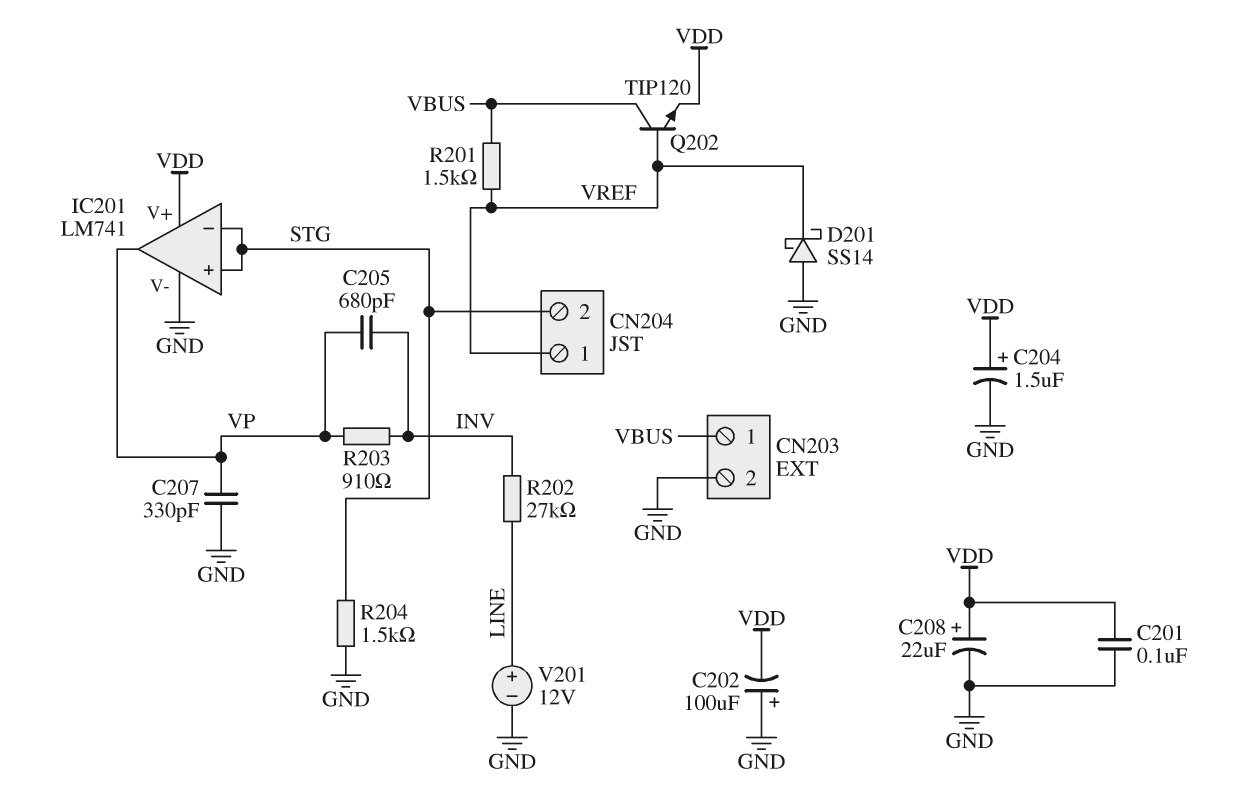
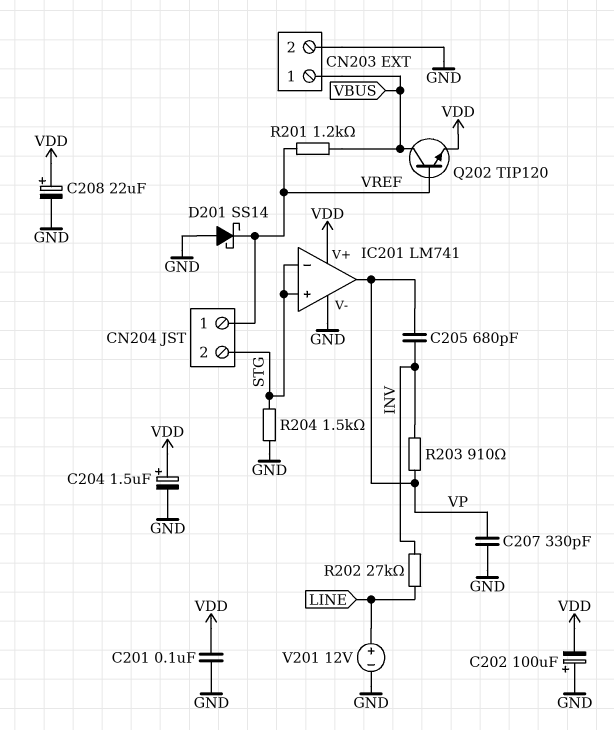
R201: 1.5k (VBUS, VREF) -> 1.2k (VBUS, VREF)

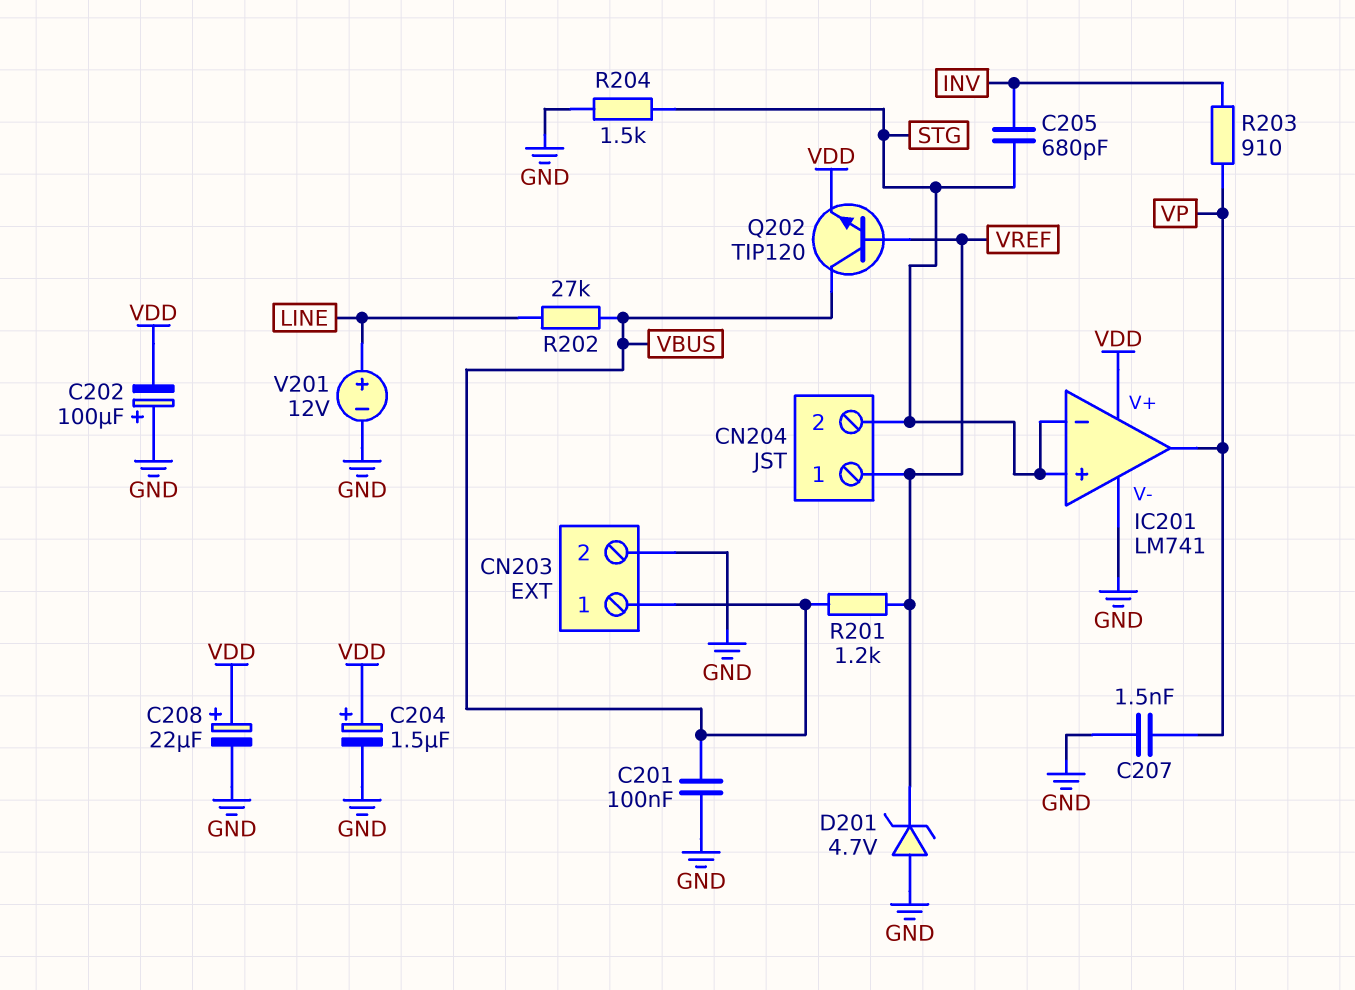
C201: 100nF (GND, VDD) -> 100nF (GND, VBUS)
C205: 680pF (INV, VP) -> 680pF (INV, STG)
C207: 330pF (GND, VP) -> 1.5nF (GND, VP)
D201: schottky SS14 (A GND, K VREF) -> zener 4.7V (A GND, K VREF)
R202: 27k (INV, LINE) -> 27k (LINE, VBUS)

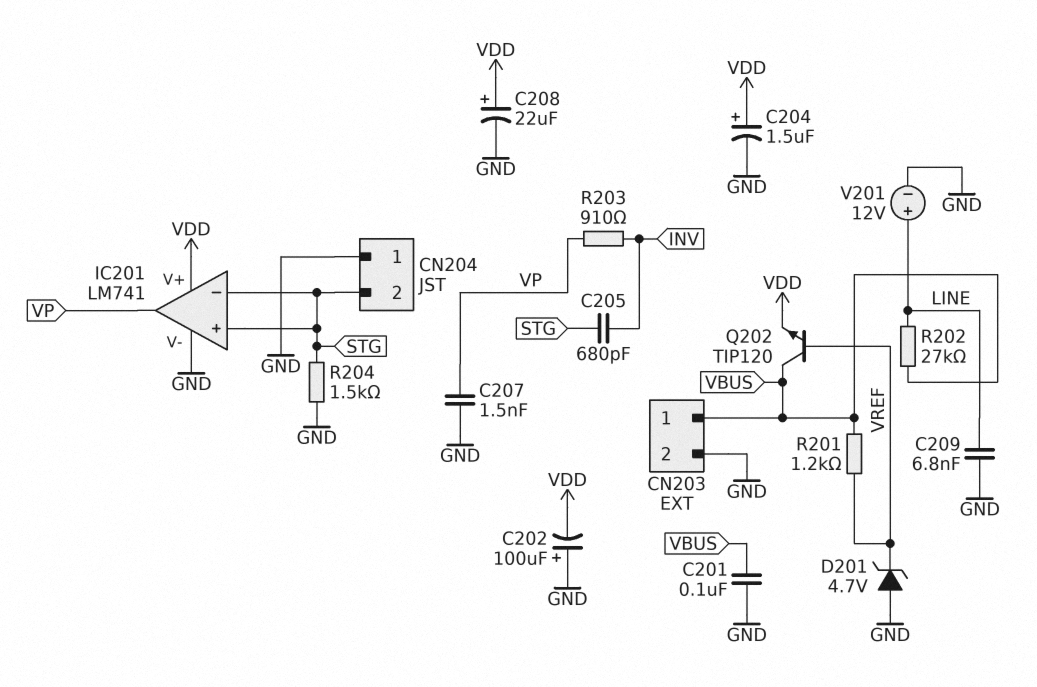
C209: none -> 6.8nF (GND, LINE)
CN204 pin 1: VREF -> GND

